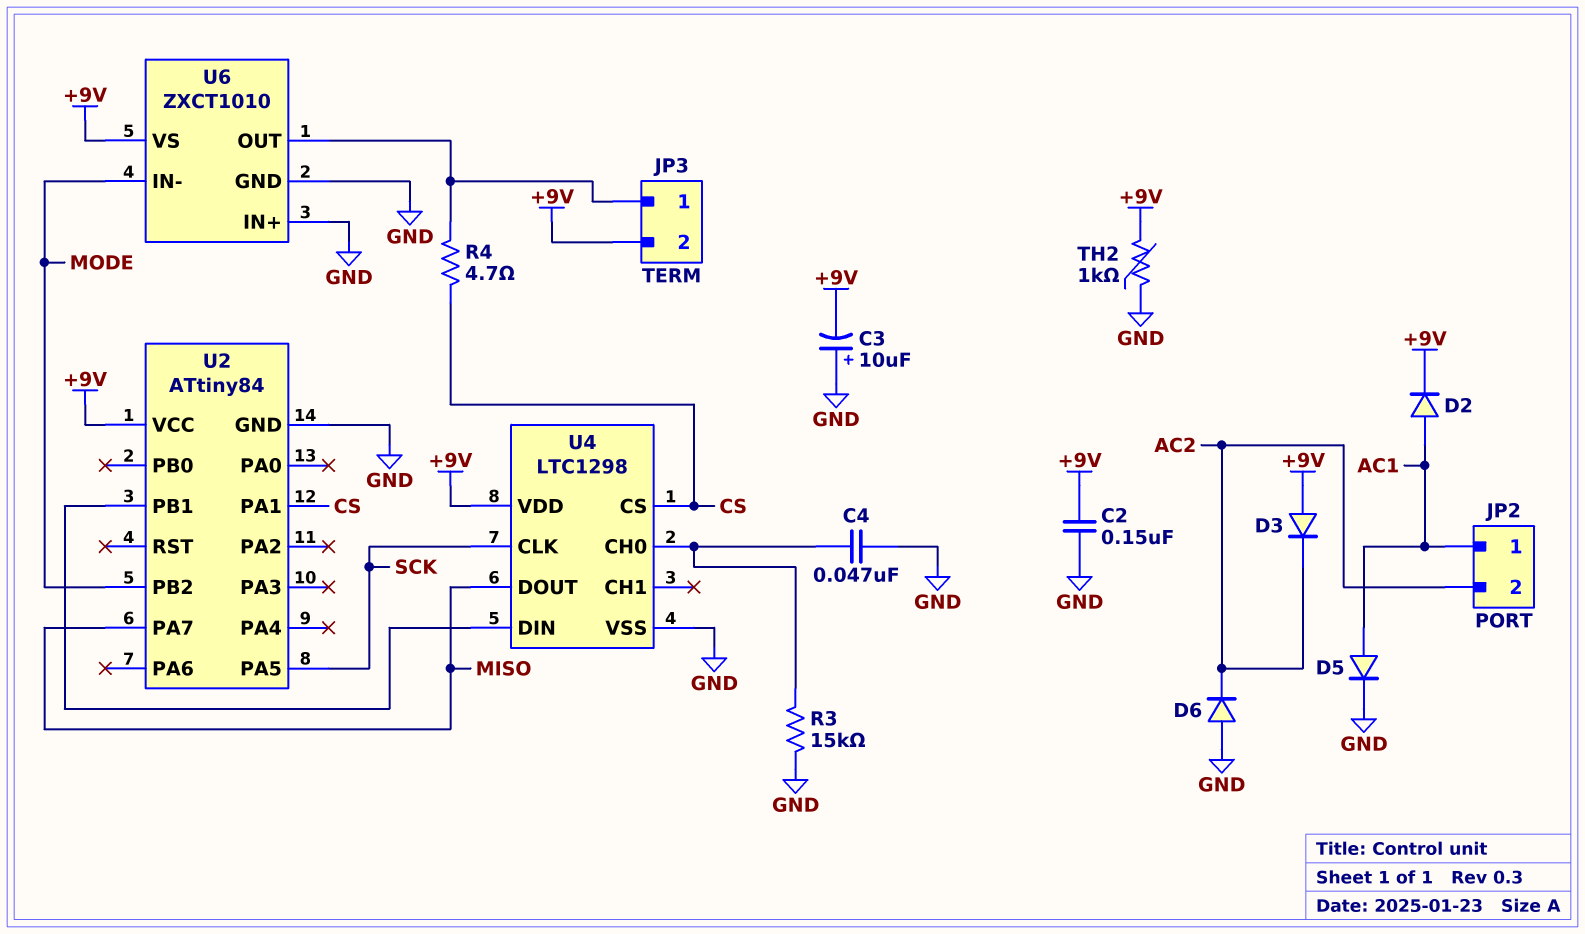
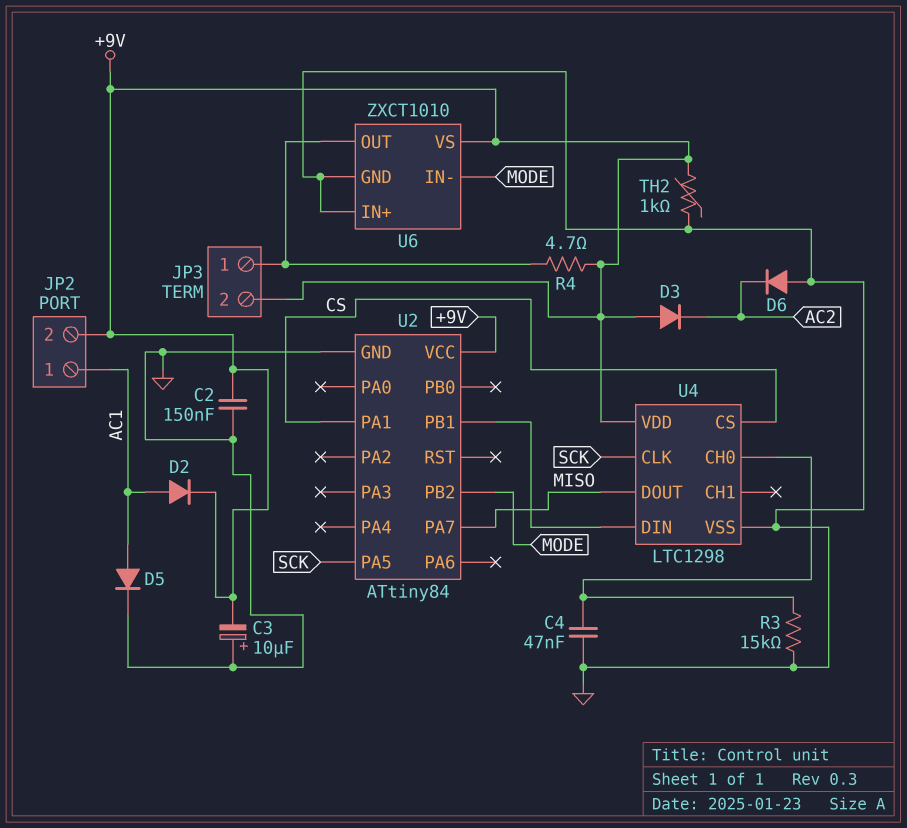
JP2 pin 2: AC2 -> +9V
R4: 4.7 (CS, JP3/1) -> 4.7 (+9V, JP3/1)

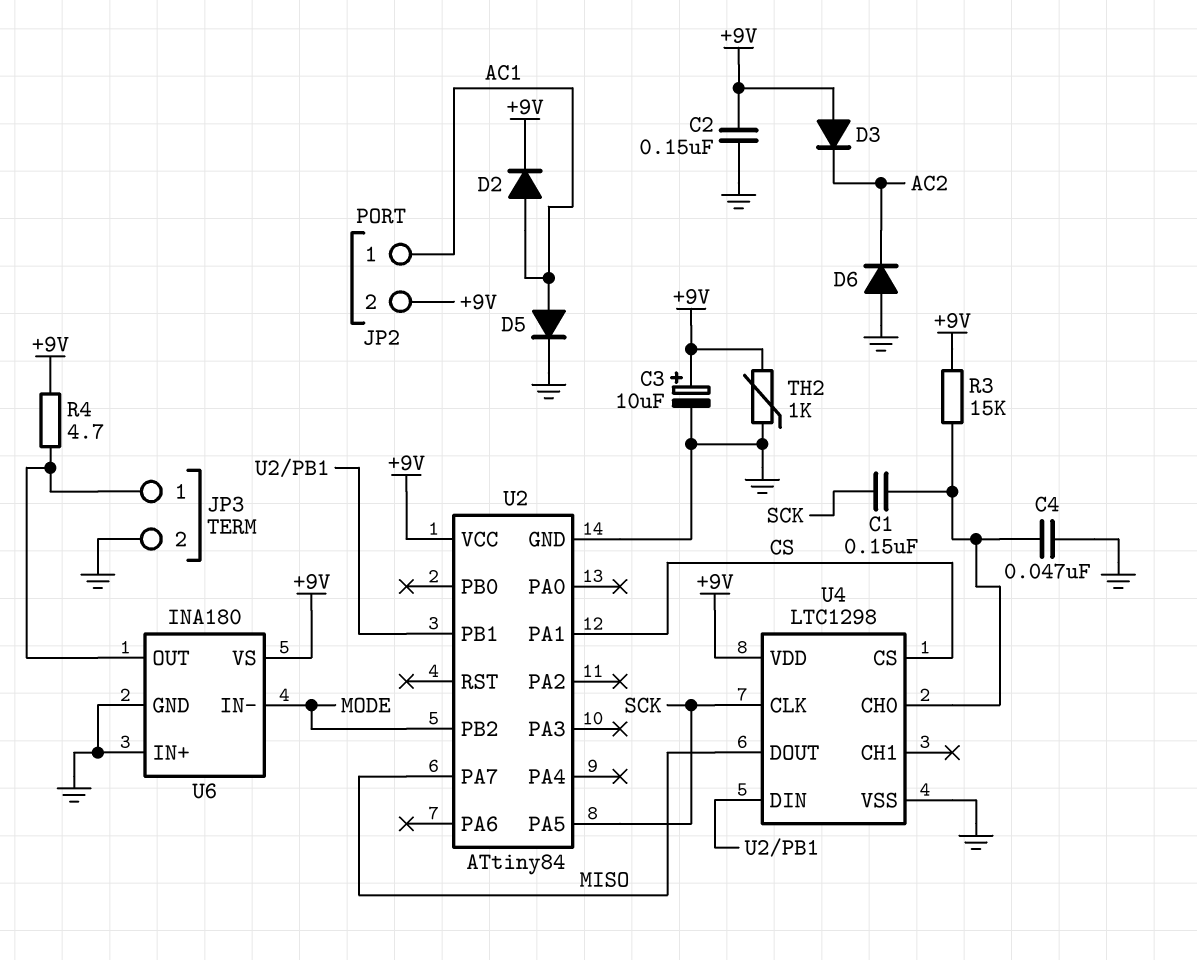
C1: none -> 150nF (SCK, U4/CH0)
C3: 10uF (plus GND, minus +9V) -> 10uF (plus +9V, minus GND)
JP3 pin 2: +9V -> GND
R3: 15k (GND, U4/CH0) -> 15k (+9V, U4/CH0)
U6: ZXCT1010 -> INA180

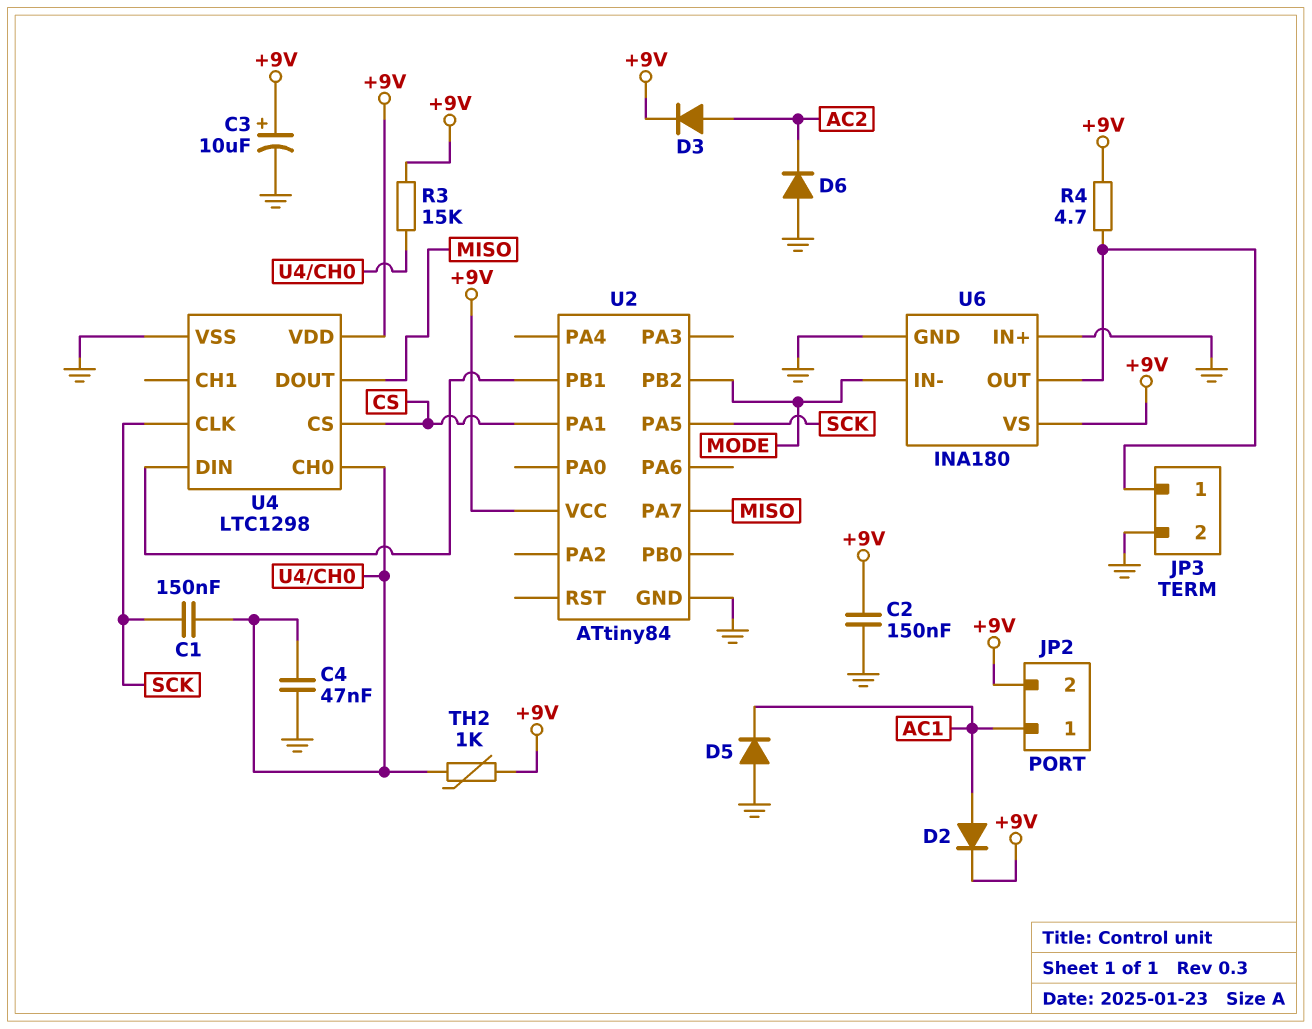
D3: diode (A +9V, K AC2) -> diode (A AC2, K +9V)
D5: diode (A AC1, K GND) -> diode (A GND, K AC1)
TH2: 1k (+9V, GND) -> 1k (+9V, U4/CH0)

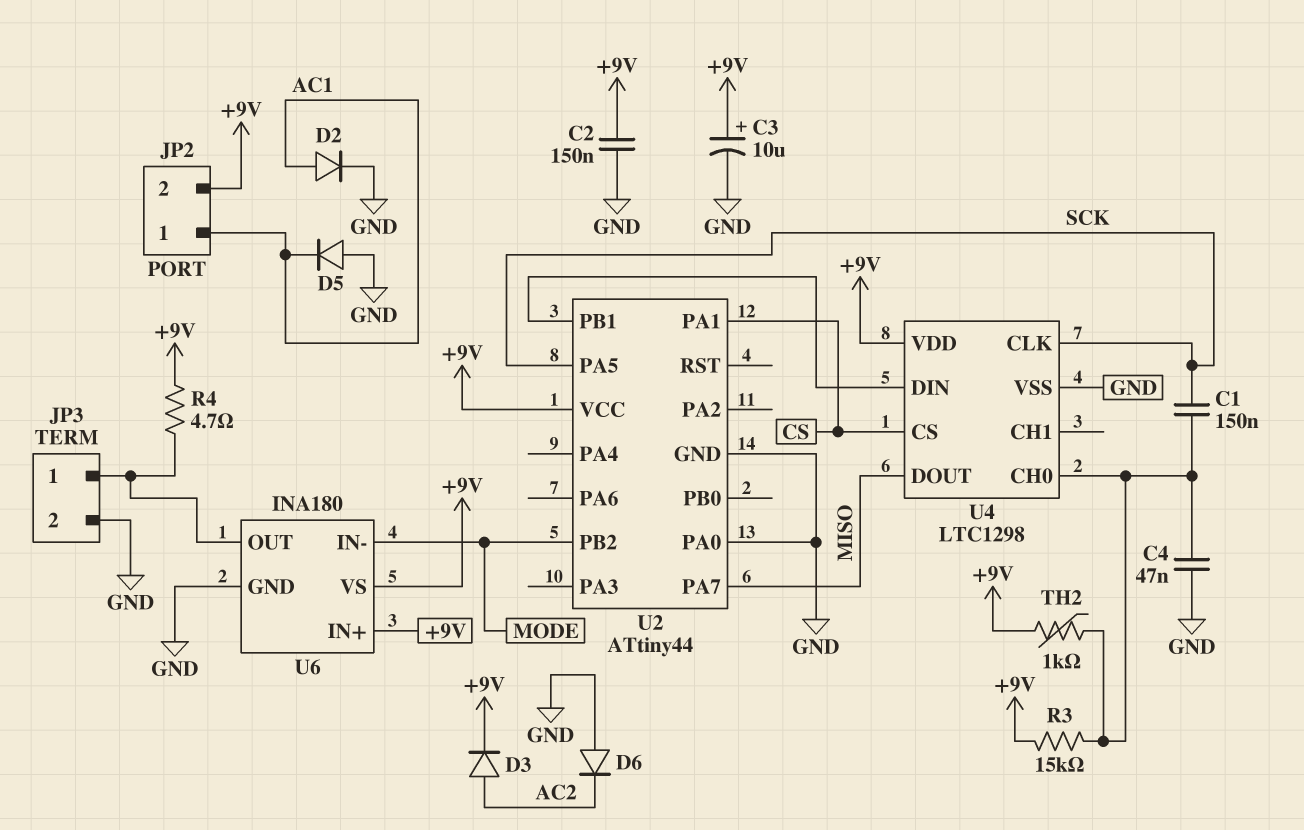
D2: diode (A AC1, K +9V) -> diode (A AC1, K GND)
U2: ATtiny84 -> ATtiny44
U2 pin PA0: none -> GND
U6 pin IN+: GND -> +9V

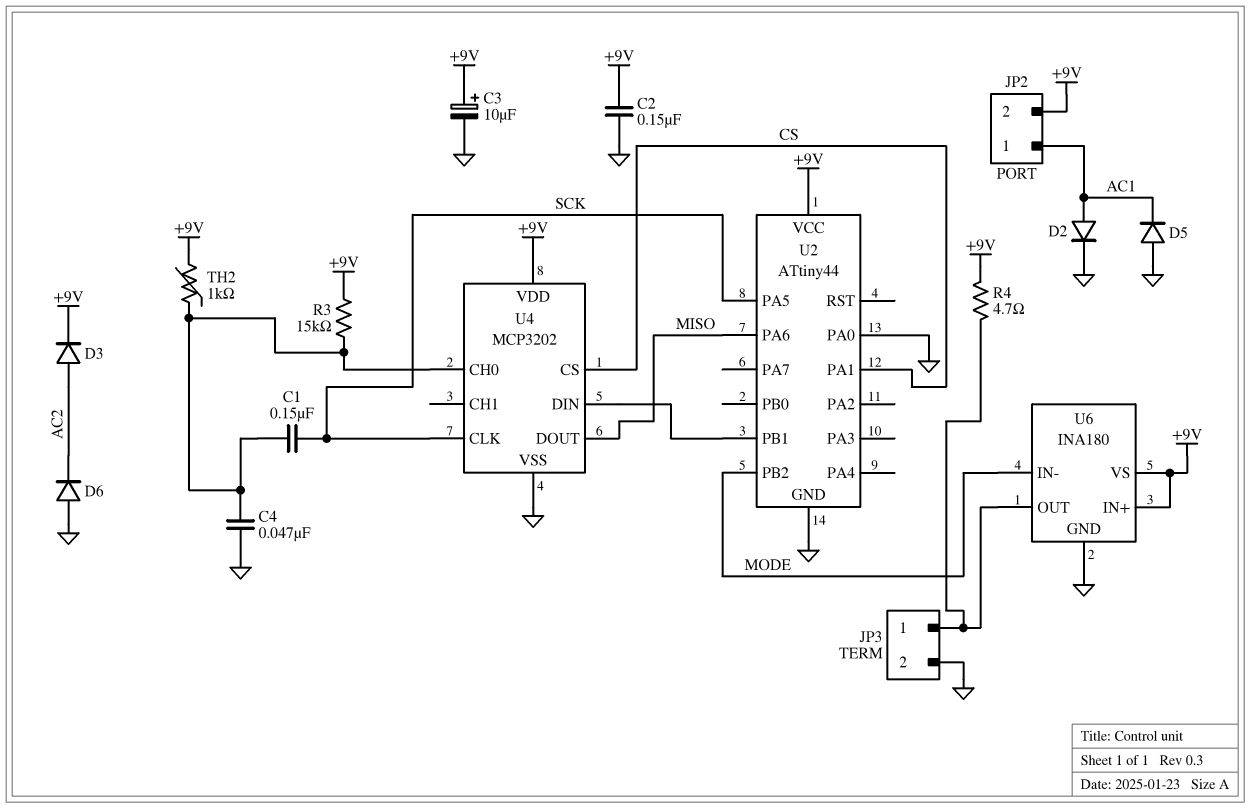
U2 pin PA6: none -> MISO
U2 pin PA7: MISO -> none
U4: LTC1298 -> MCP3202

